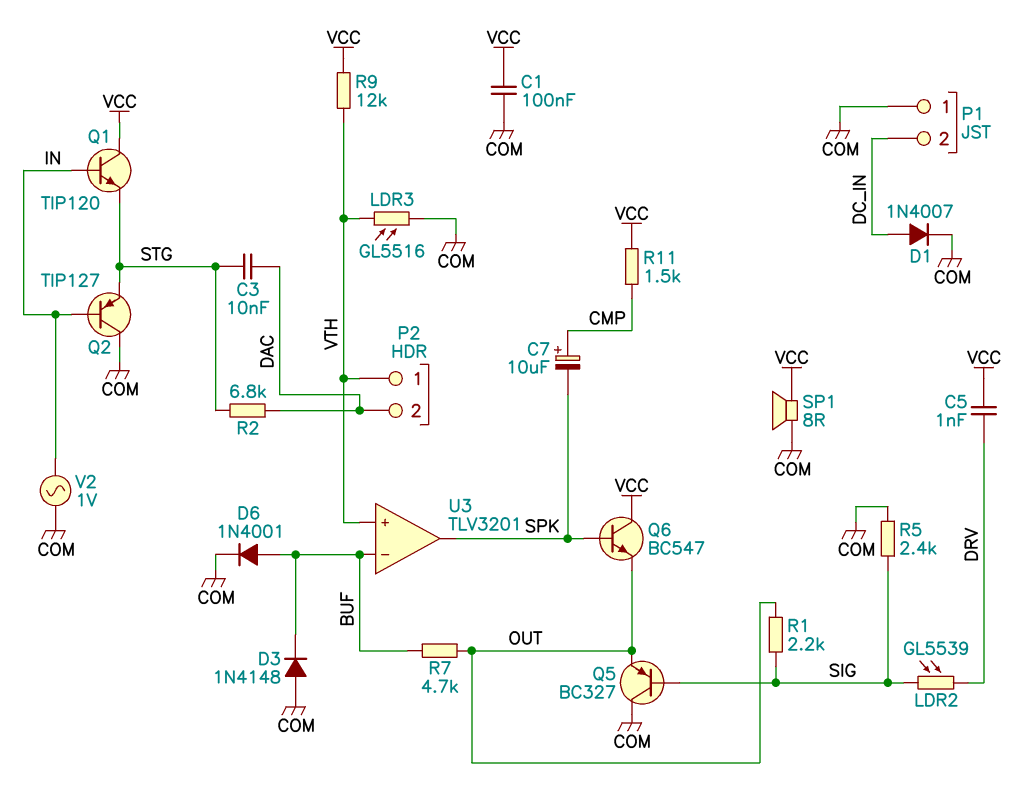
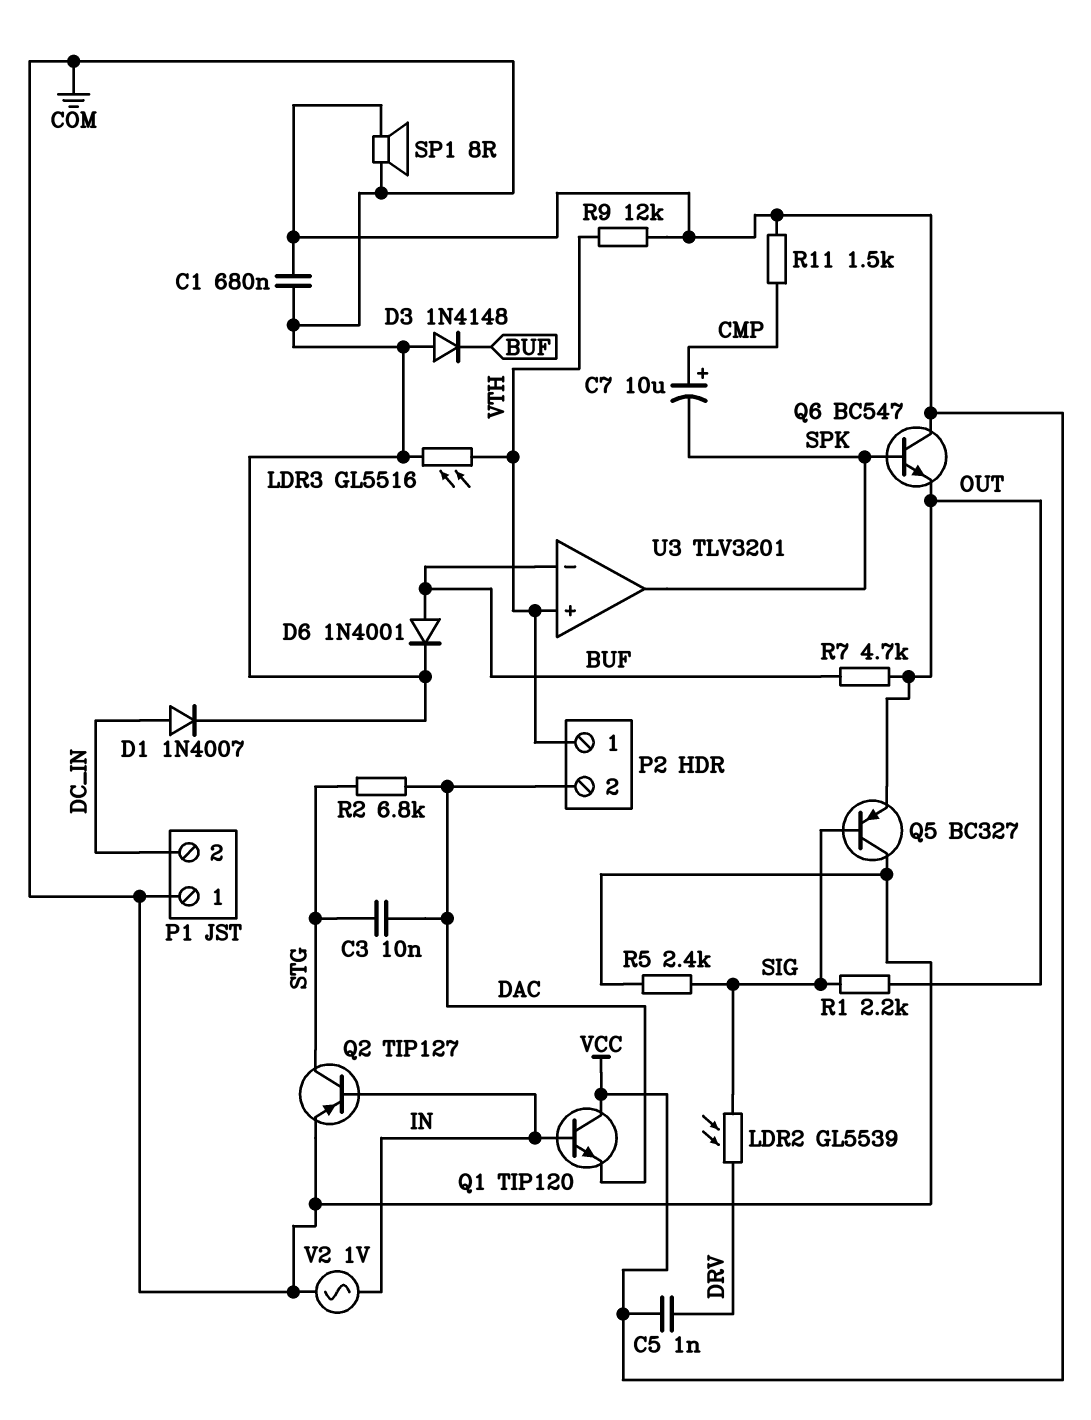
C1: 100nF (COM, VCC) -> 680nF (COM, VCC)
Q1: NPN TIP120 (B IN, C VCC, E STG) -> NPN TIP120 (B IN, C VCC, E DAC)
Q2: PNP TIP127 (B IN, C COM, E STG) -> PNP TIP127 (B IN, C STG, E COM)

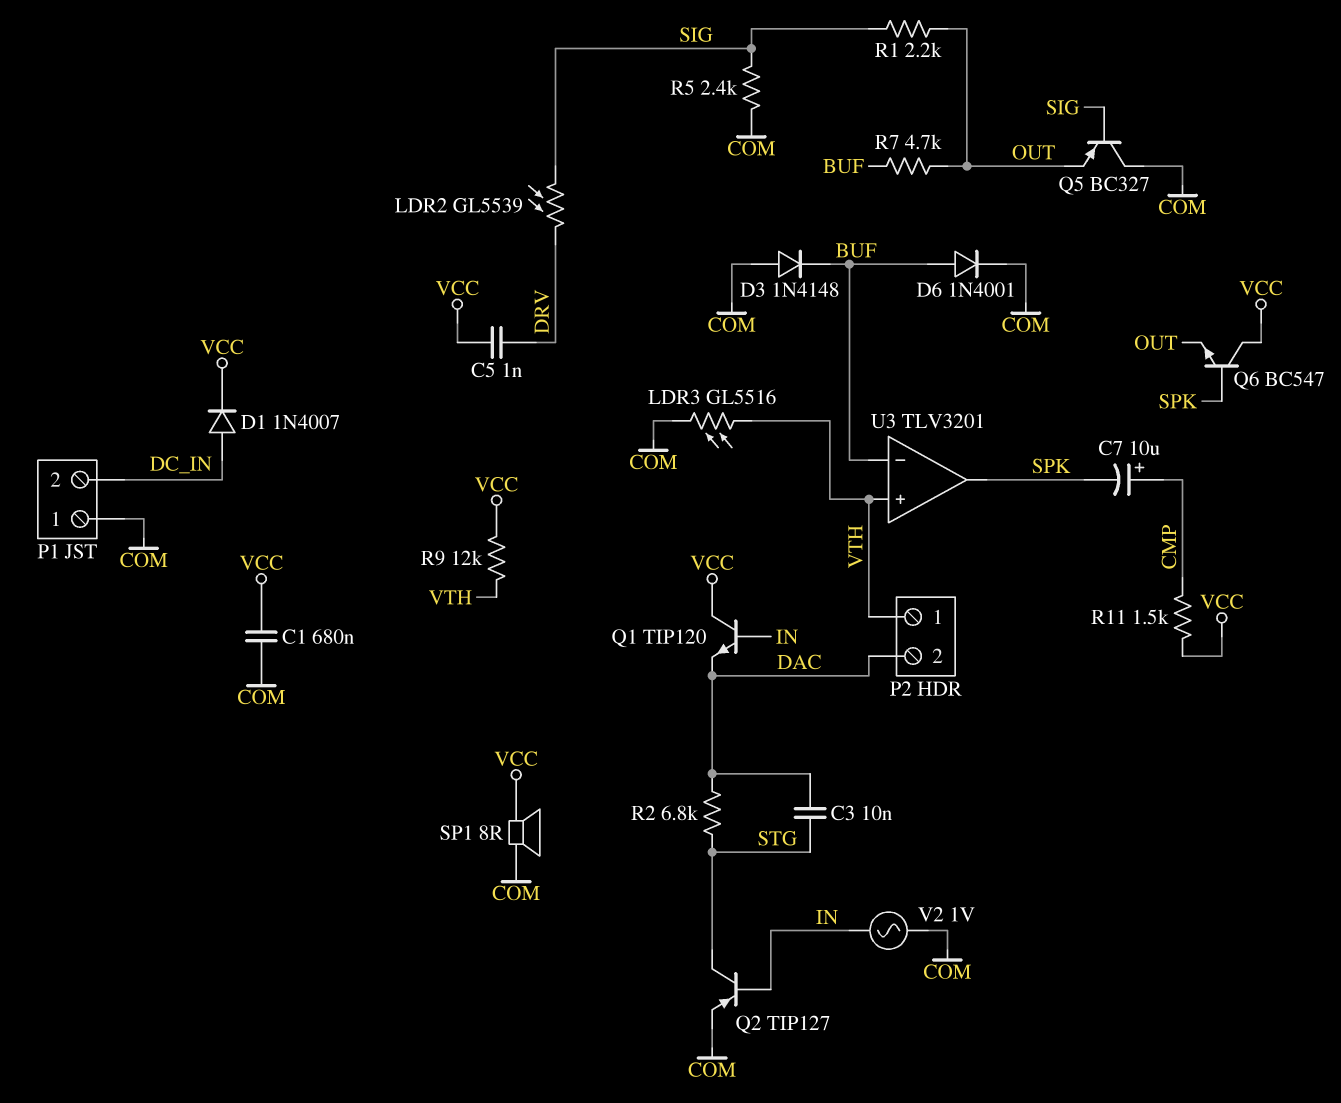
D1: diode 1N4007 (A DC_IN, K COM) -> diode 1N4007 (A DC_IN, K VCC)

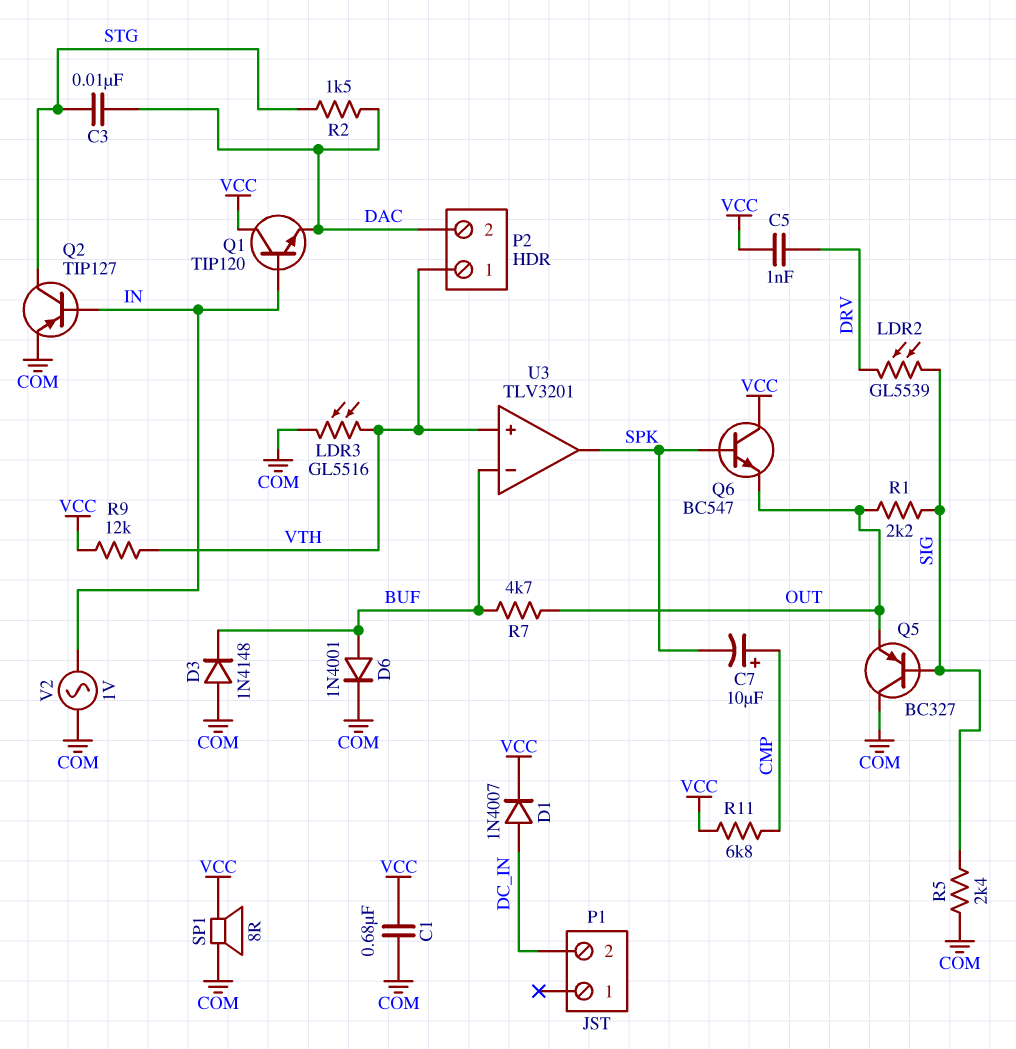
P1 pin 1: COM -> none
R2: 6.8k (DAC, STG) -> 1.5k (DAC, STG)
R11: 1.5k (CMP, VCC) -> 6.8k (CMP, VCC)

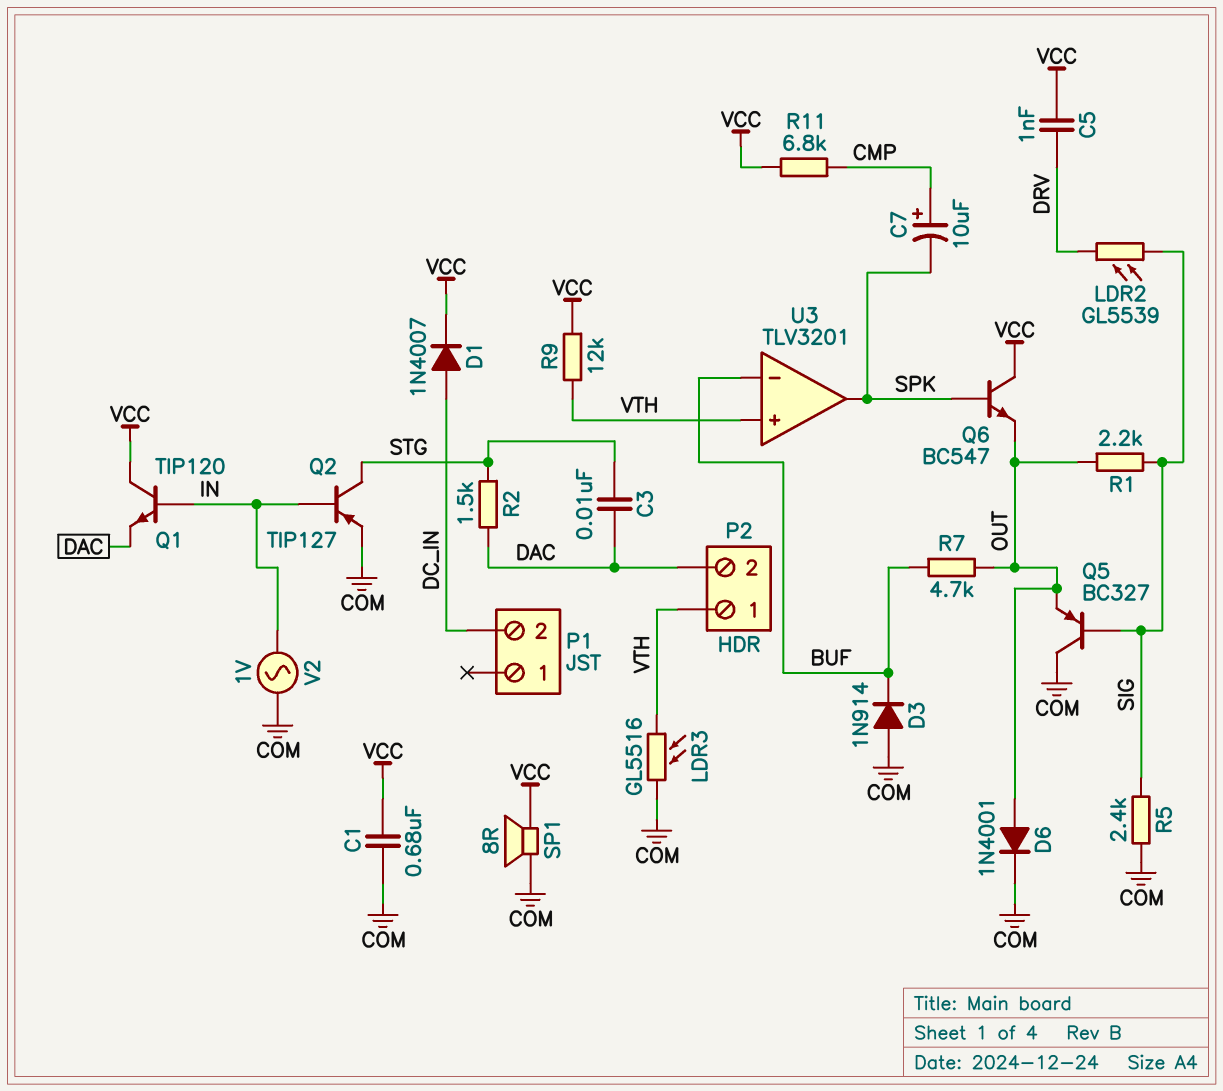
D3: diode 1N4148 (A COM, K BUF) -> diode 1N914 (A COM, K BUF)
D6: diode 1N4001 (A BUF, K COM) -> diode 1N4001 (A OUT, K COM)

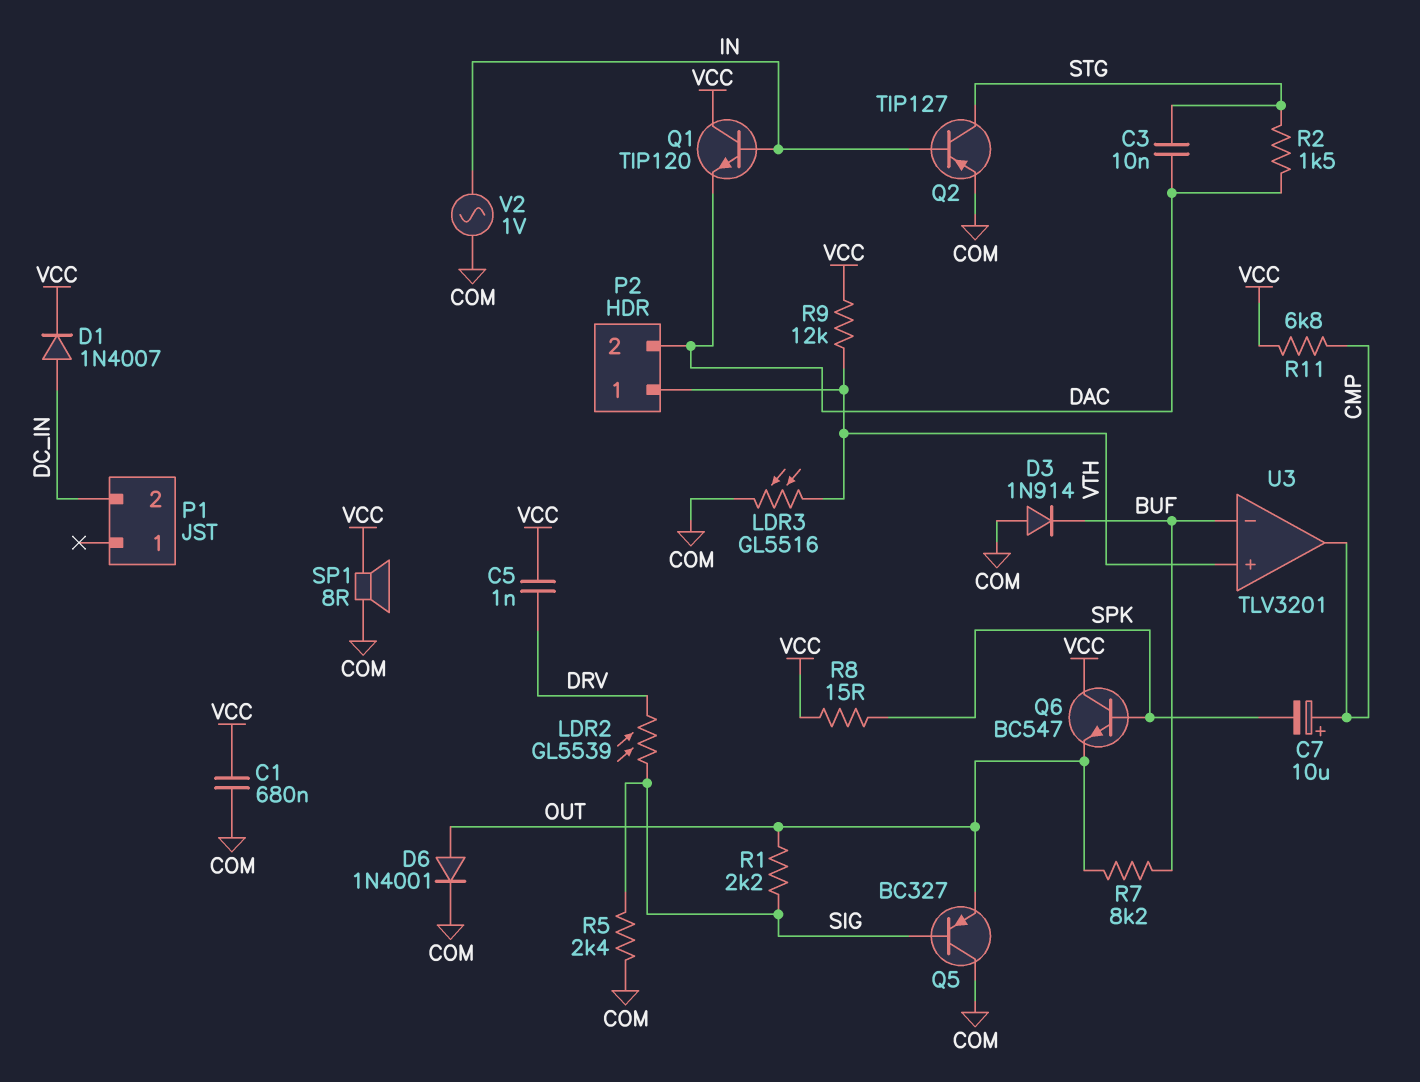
R7: 4.7k (BUF, OUT) -> 8.2k (BUF, OUT)
R8: none -> 15 (SPK, VCC)
U3 pin out: SPK -> CMP

